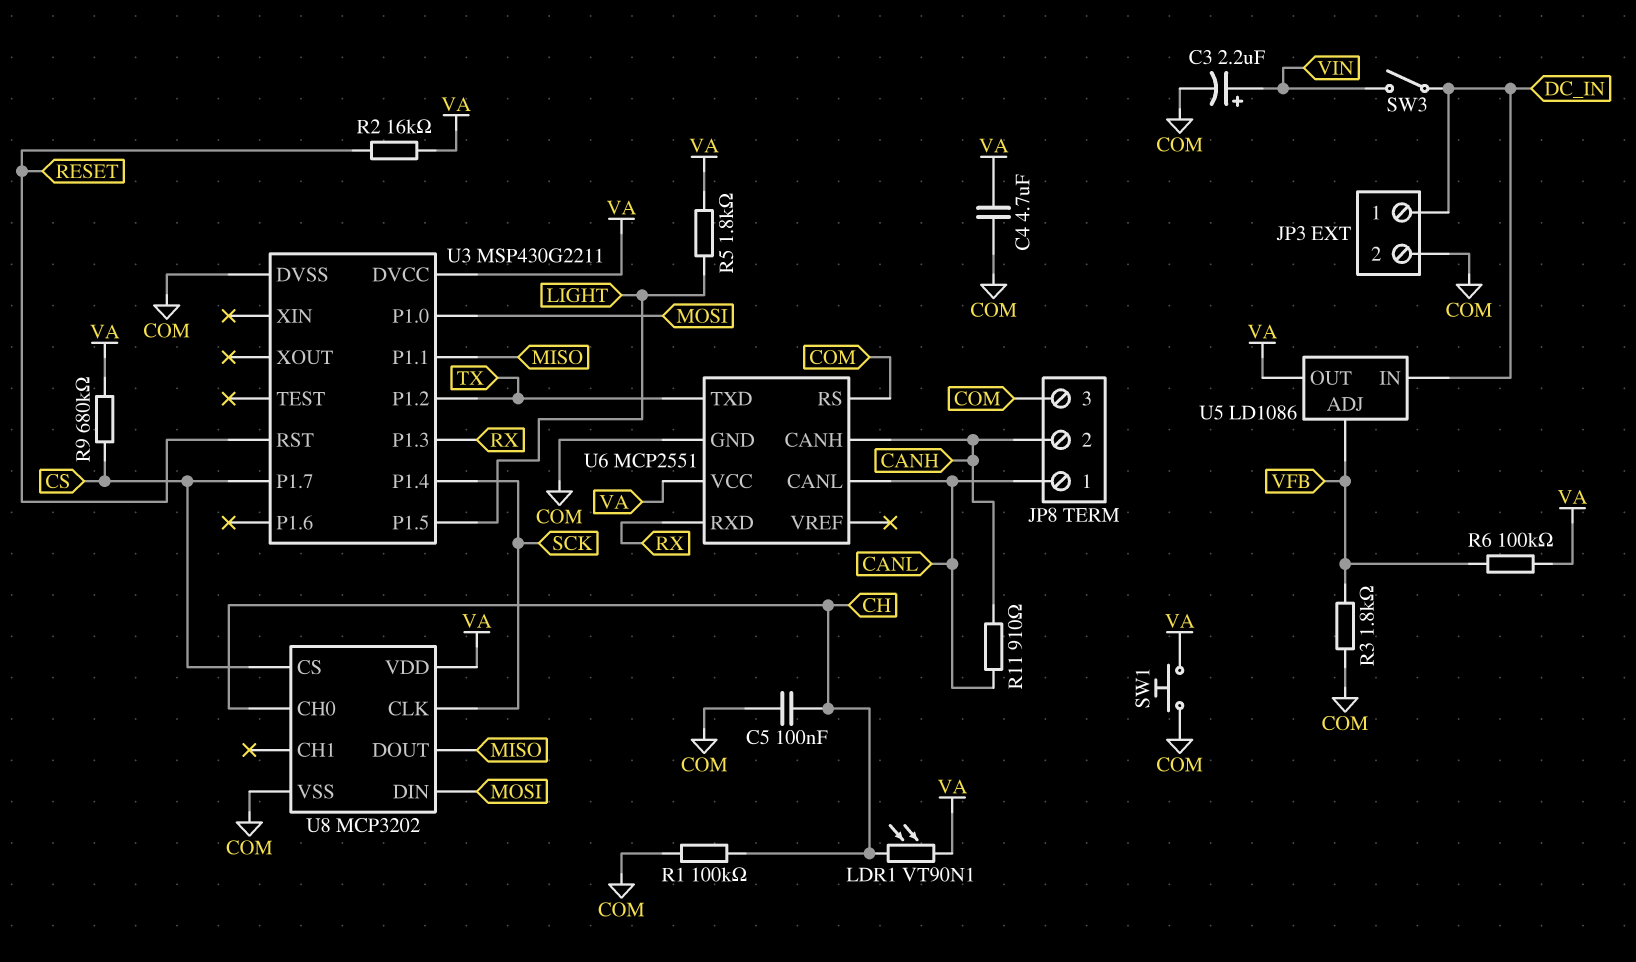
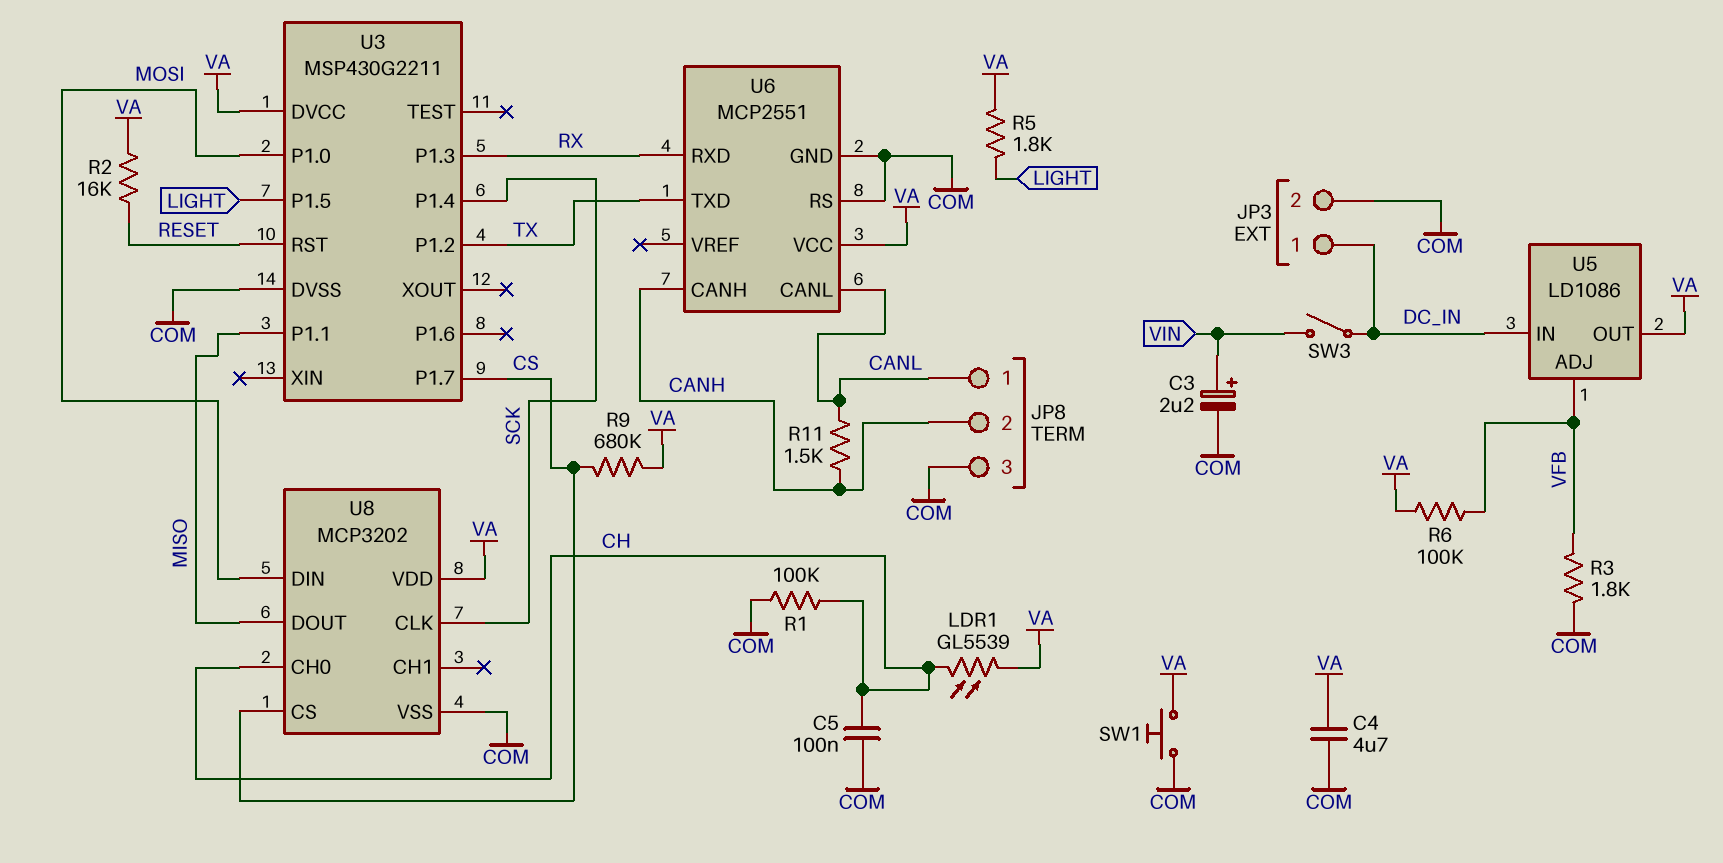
LDR1: VT90N1 (CH, VA) -> GL5539 (CH, VA)
R11: 910 (CANH, CANL) -> 1.5k (CANH, CANL)

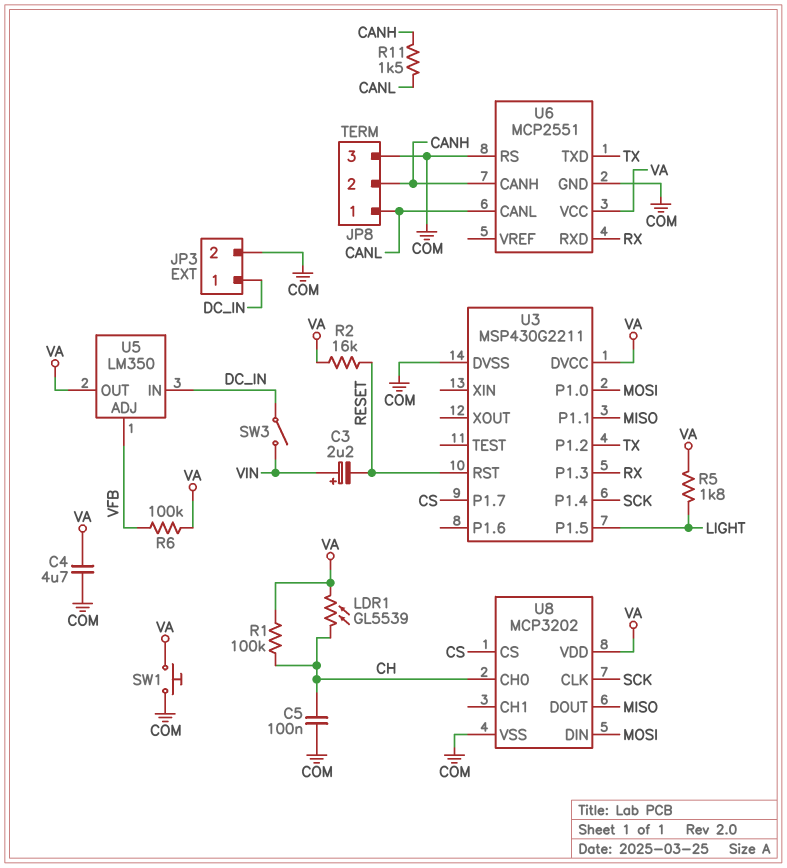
C3: 2.2uF (plus VIN, minus COM) -> 2.2uF (plus VIN, minus RESET)
R1: 100k (CH, COM) -> 100k (CH, VA)
R3: 1.8k (COM, VFB) -> none
R9: 680k (CS, VA) -> none
U5: LD1086 -> LM350

